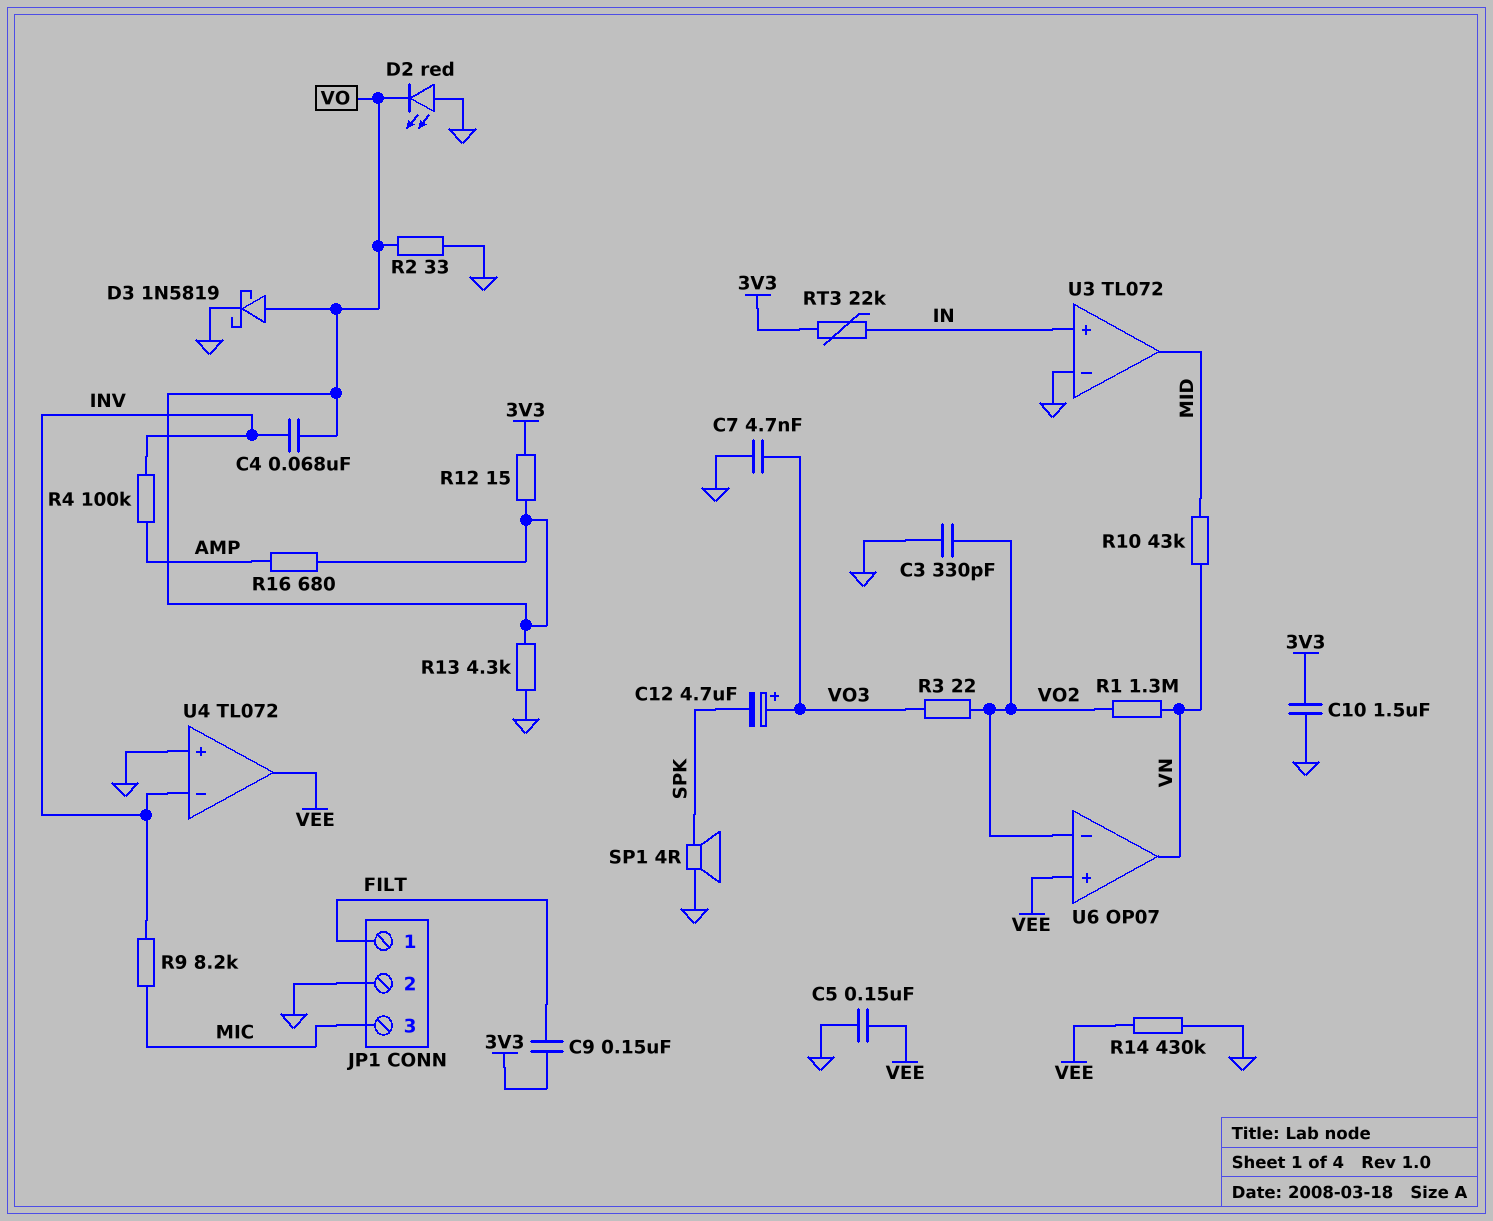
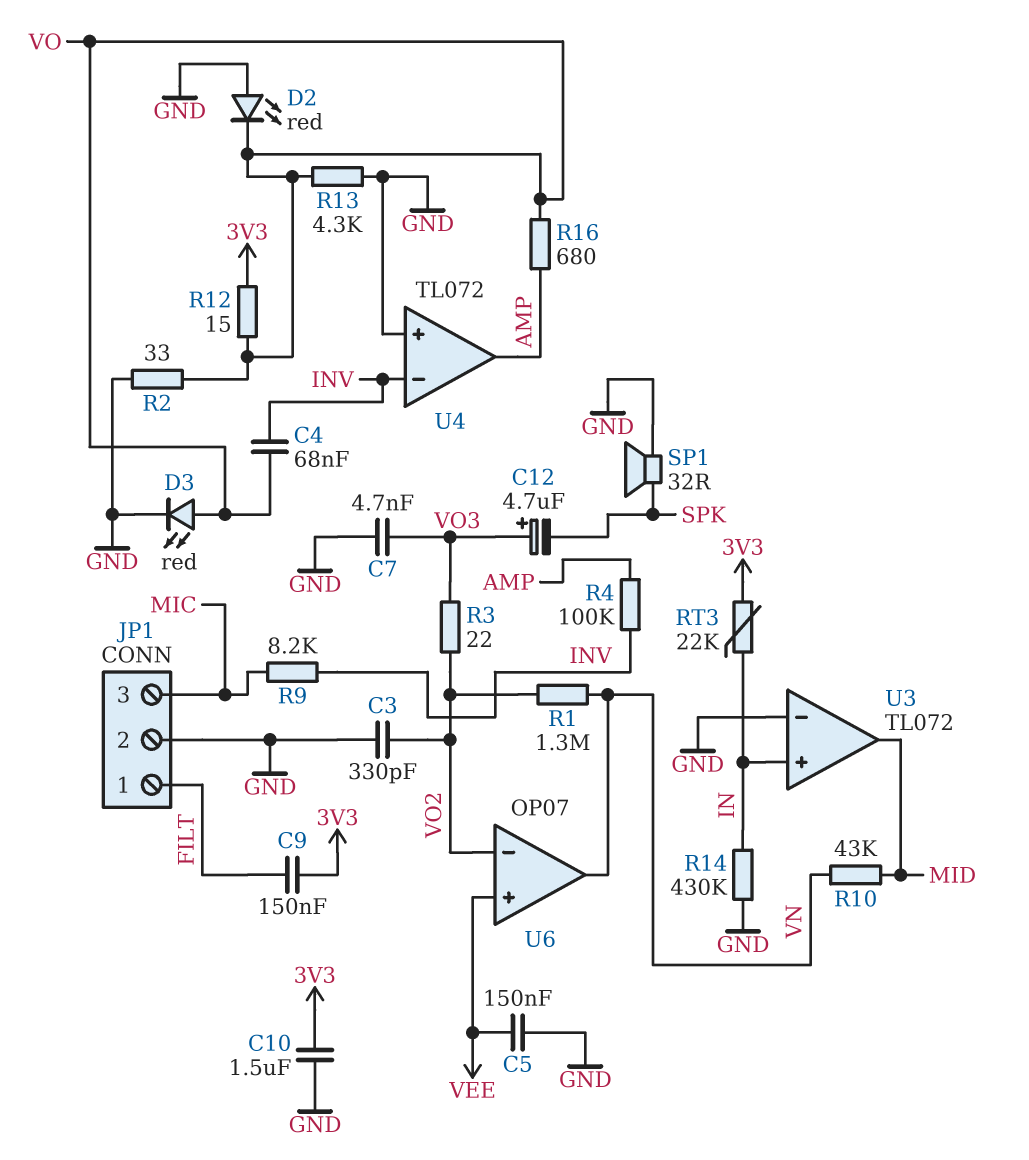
D3: schottky 1N5819 (A VO, K GND) -> LED red (A VO, K GND)
R14: 430k (GND, VEE) -> 430k (GND, IN)
SP1: speaker 4R (GND, SPK) -> speaker 32R (GND, SPK)
U4 pin out: VEE -> AMP

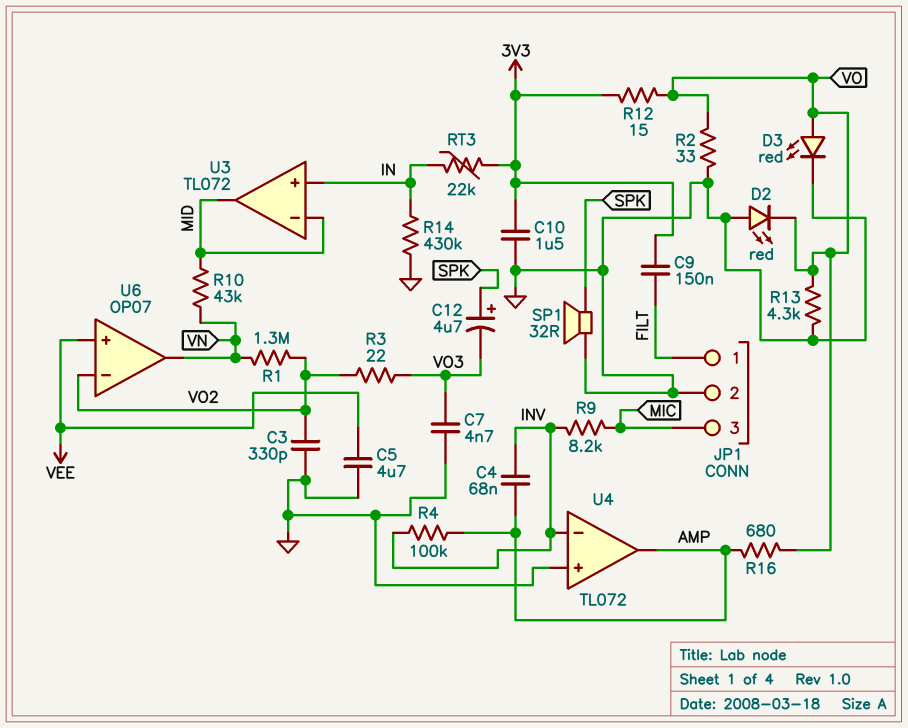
C4: 68nF (INV, VO) -> 68nF (AMP, INV)
C5: 150nF (GND, VEE) -> 4.7uF (GND, VEE)
C12: 4.7uF (plus VO3, minus SPK) -> 4.7uF (plus SPK, minus VO3)
U3 pin in-: GND -> MID

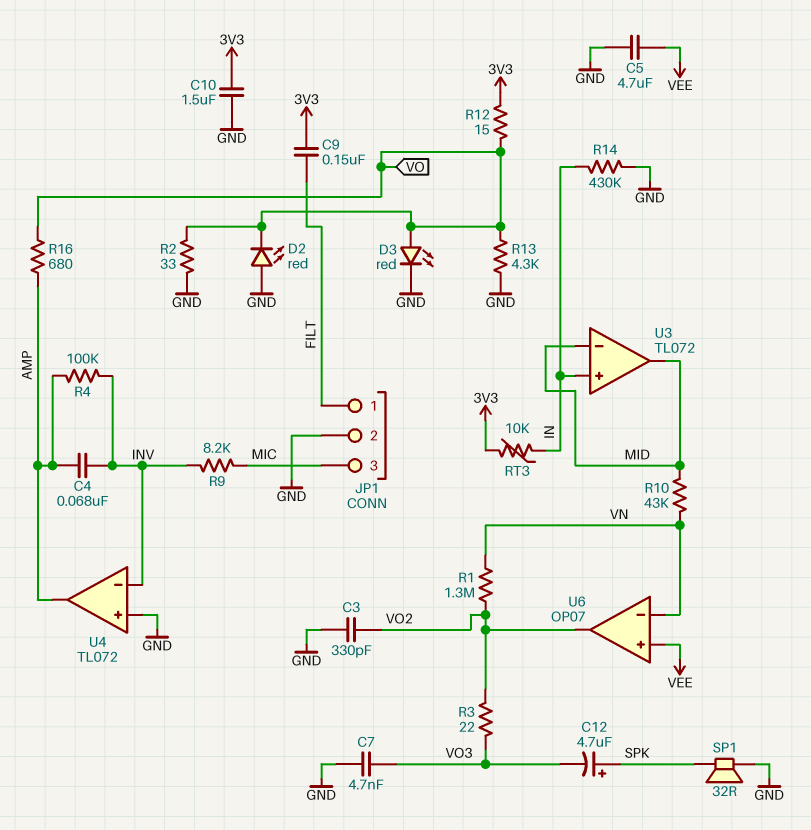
RT3: 22k (3V3, IN) -> 10k (3V3, IN)
U6 pin in-: VO2 -> VN
U6 pin out: VN -> VO2

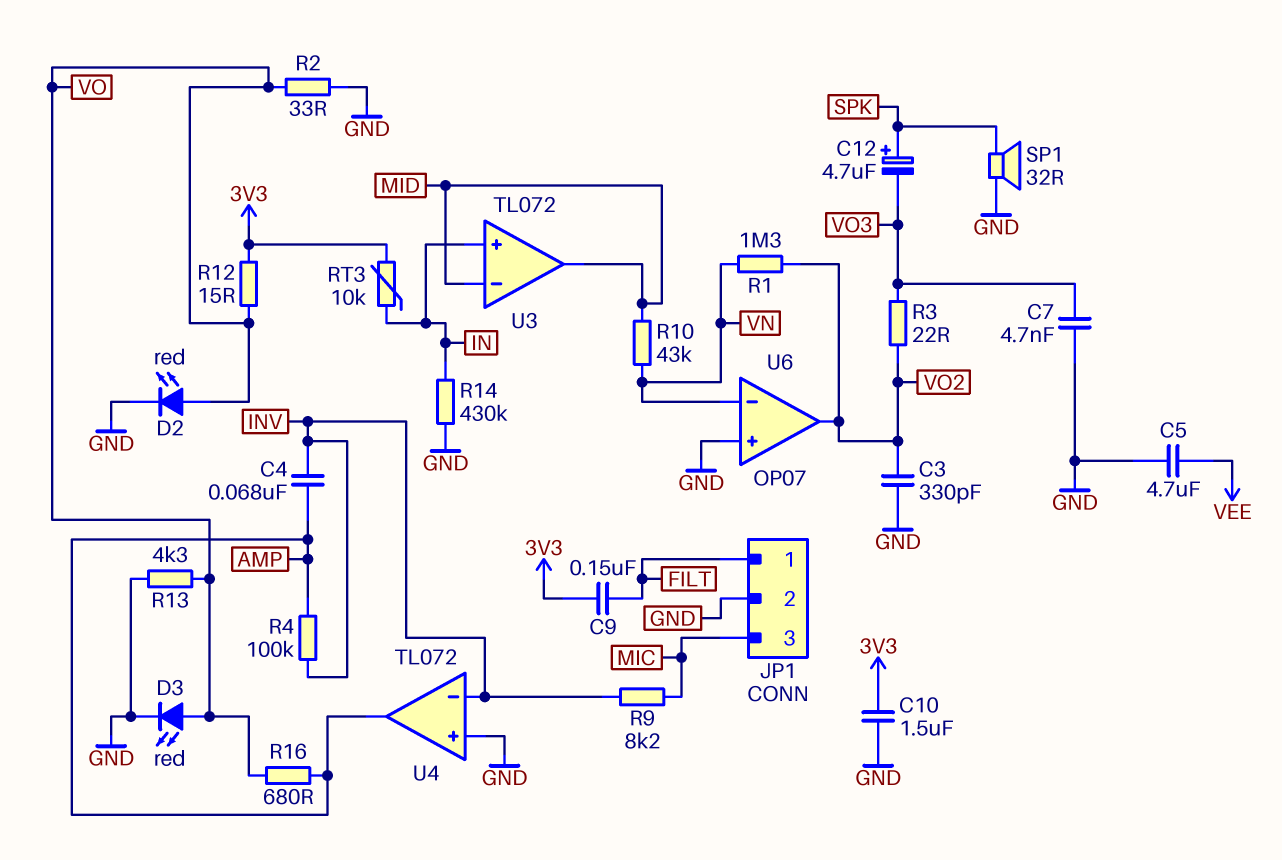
D2: LED red (A GND, K VO) -> LED red (A VO, K GND)
U6 pin in+: VEE -> GND

